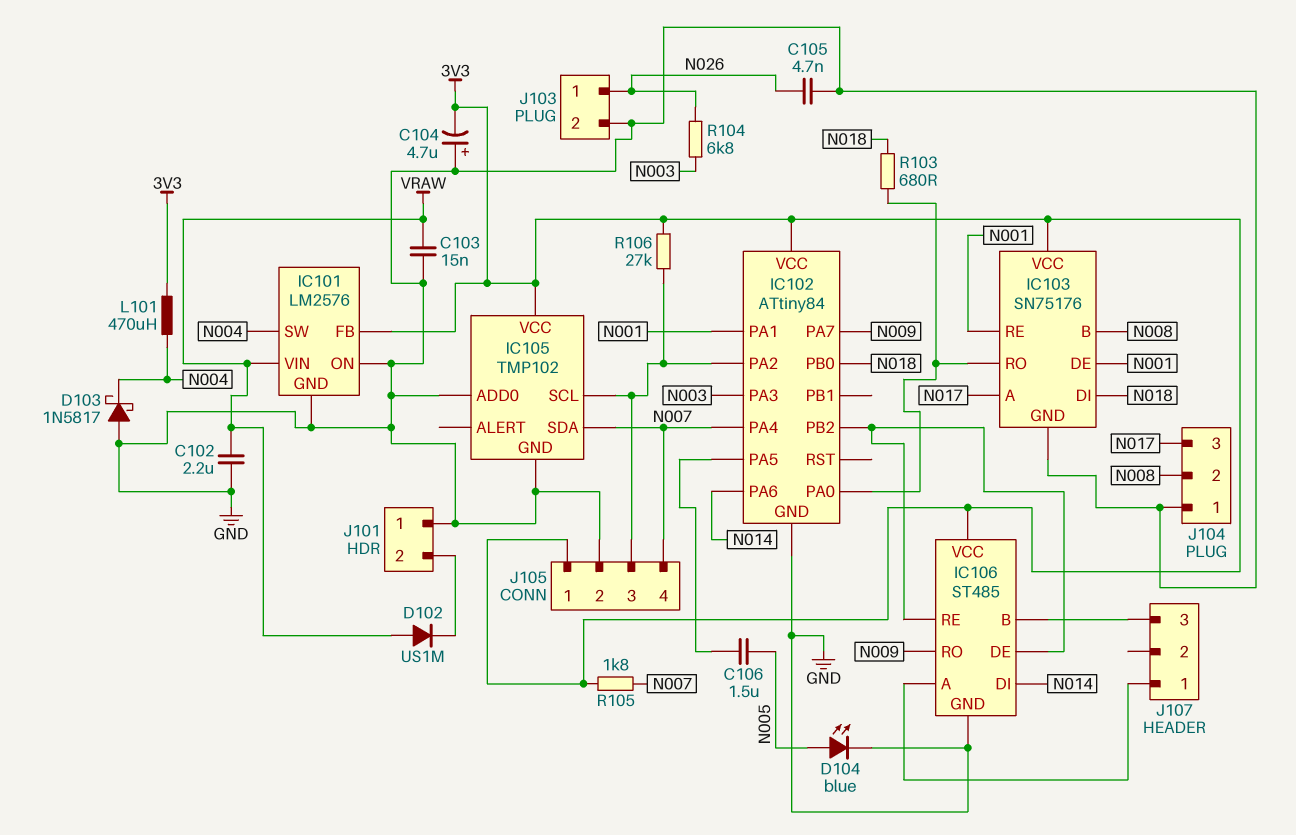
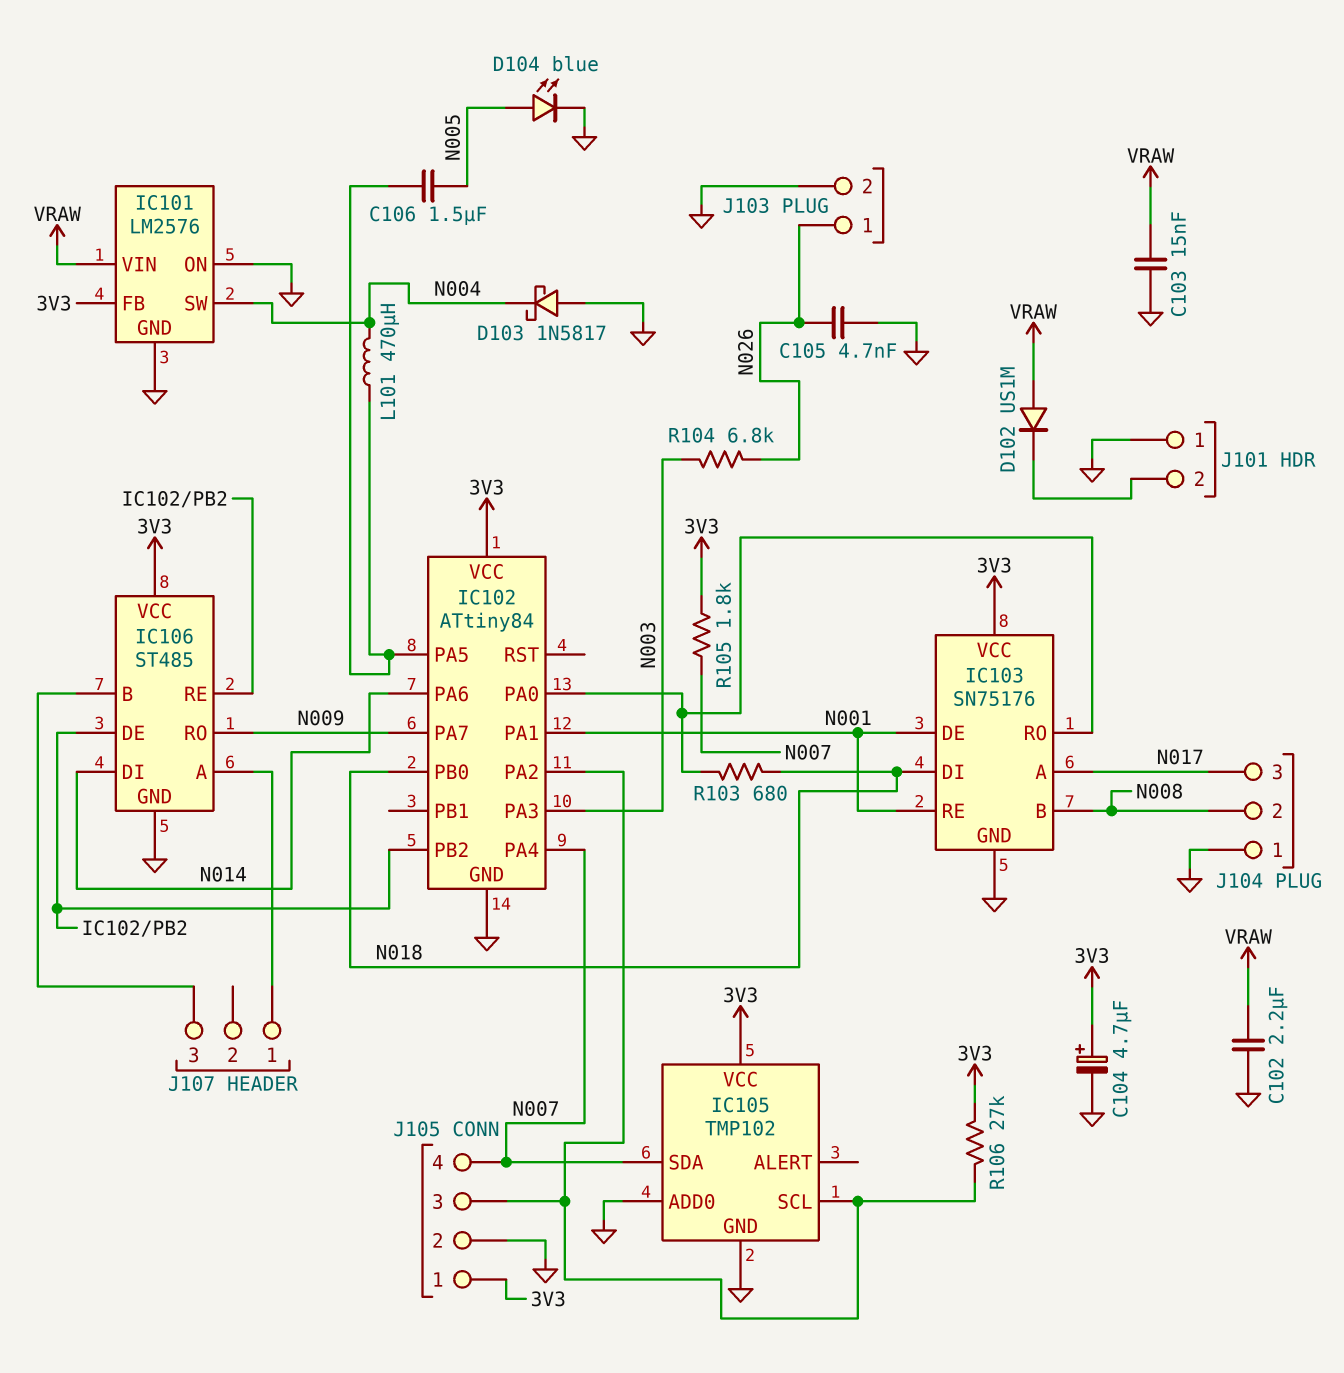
C104: 4.7uF (plus GND, minus 3V3) -> 4.7uF (plus 3V3, minus GND)
L101: 470uH (3V3, N004) -> 470uH (IC102/PA5, N004)

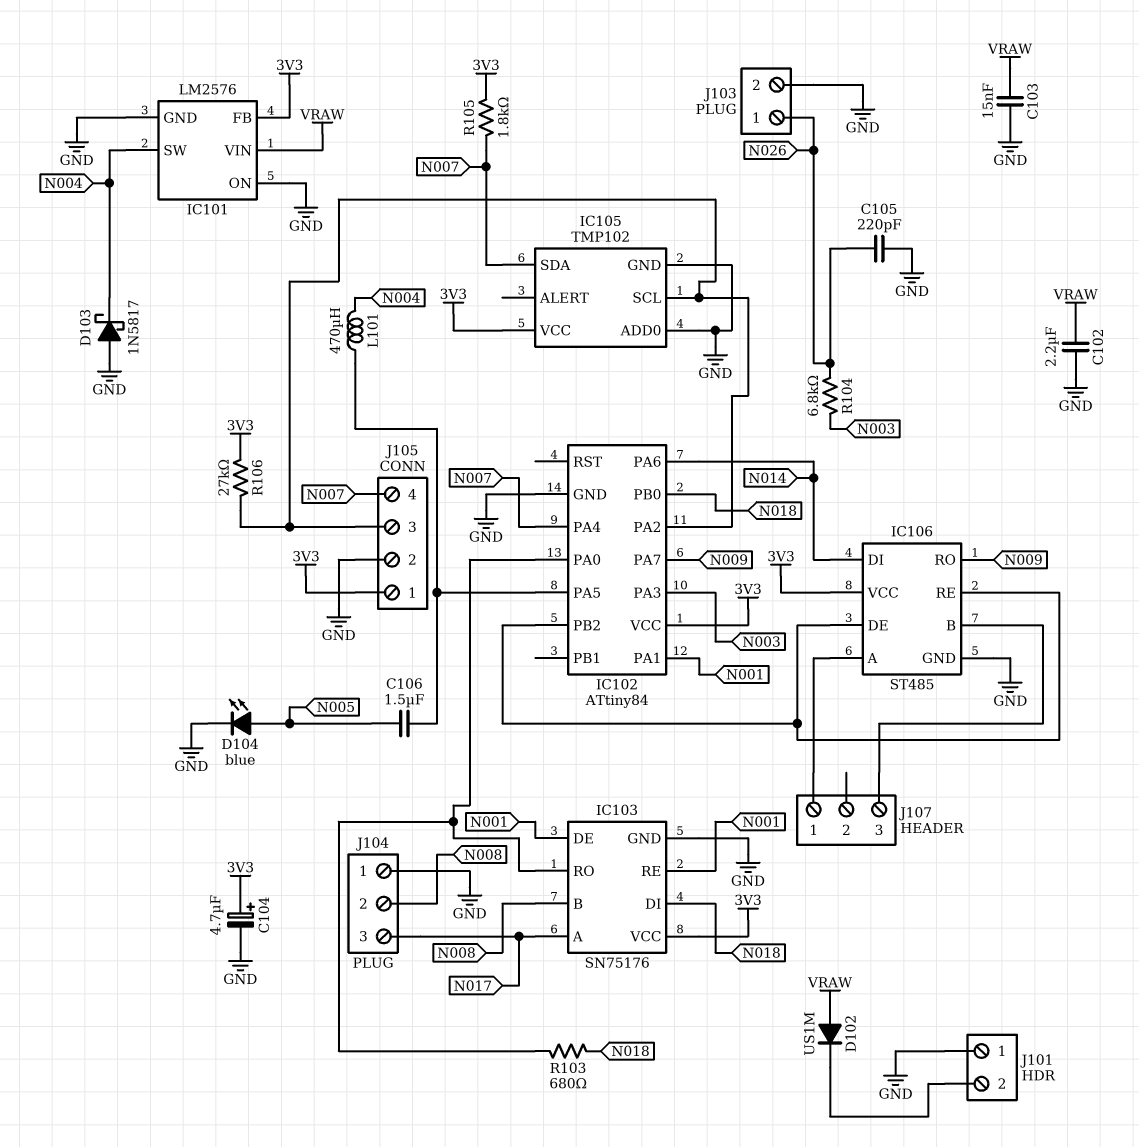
C105: 4.7nF (GND, N026) -> 220pF (GND, N026)

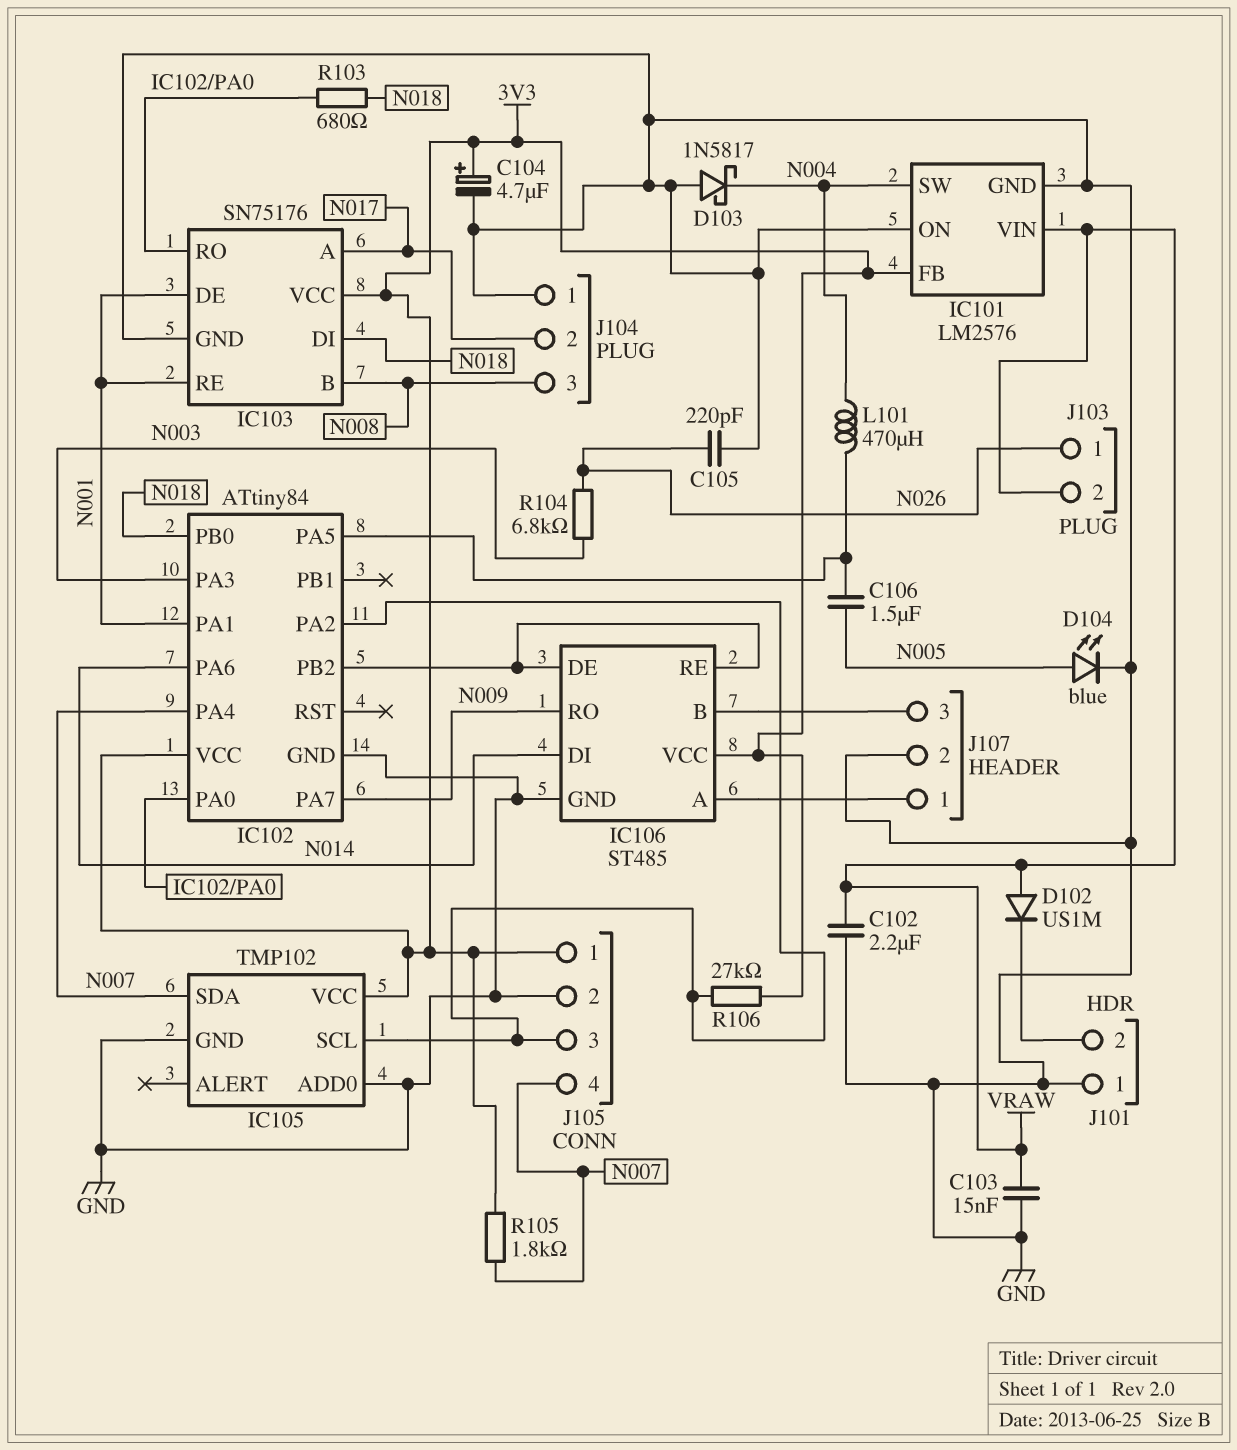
J103 pin 2: GND -> VRAW
J104 pin 2: N008 -> N017
J104 pin 3: N017 -> N008
J107 pin 2: none -> GND

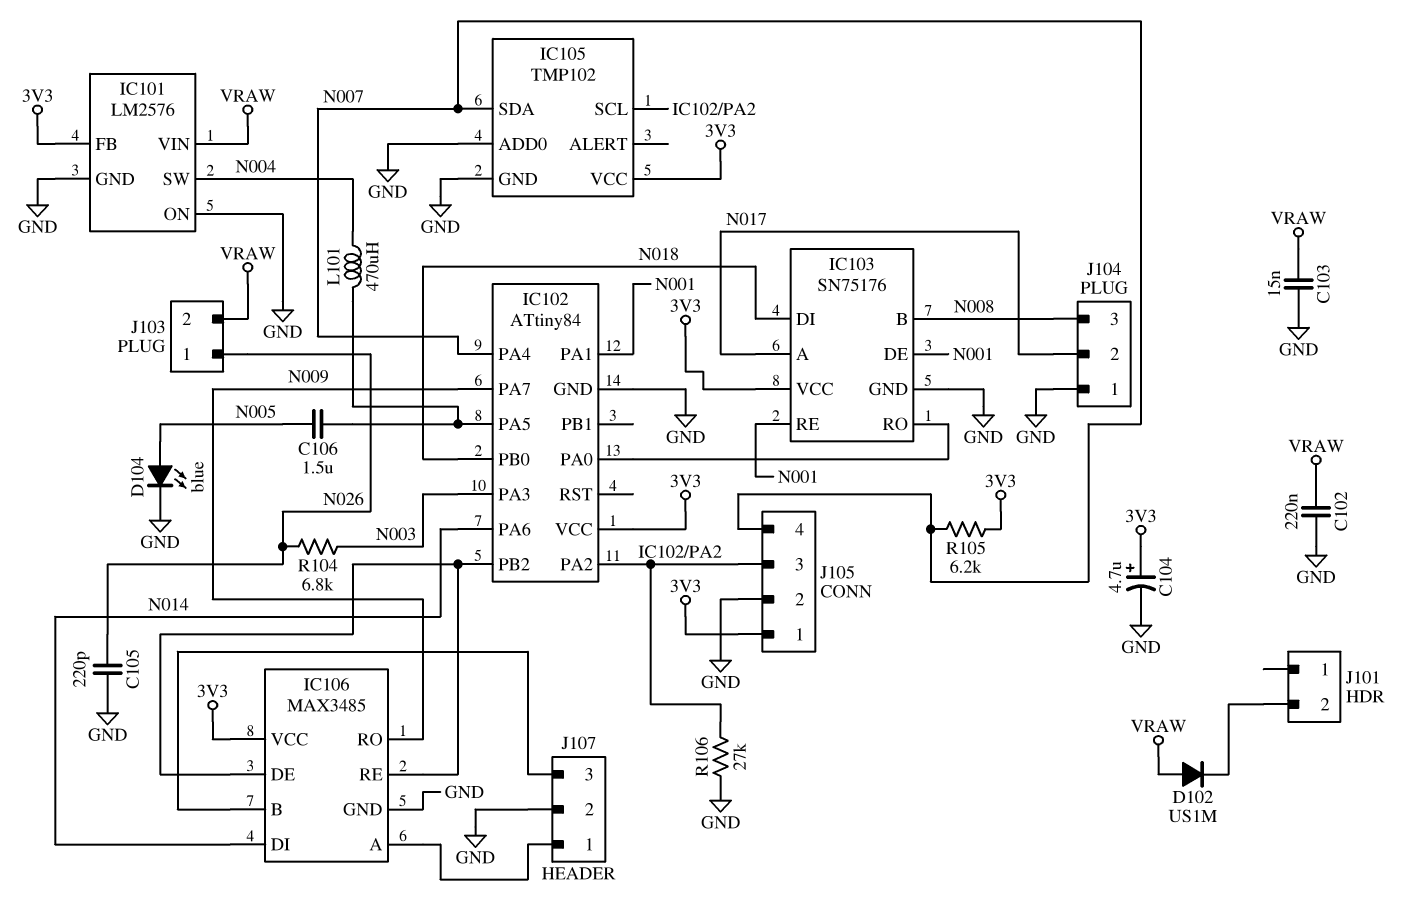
C102: 2.2uF (GND, VRAW) -> 220nF (GND, VRAW)
D103: schottky 1N5817 (A GND, K N004) -> none
IC106: ST485 -> MAX3485
J101 pin 1: GND -> none
R103: 680 (IC102/PA0, N018) -> none
R105: 1.8k (3V3, N007) -> 6.2k (3V3, N007)
R106: 27k (3V3, IC102/PA2) -> 27k (GND, IC102/PA2)

